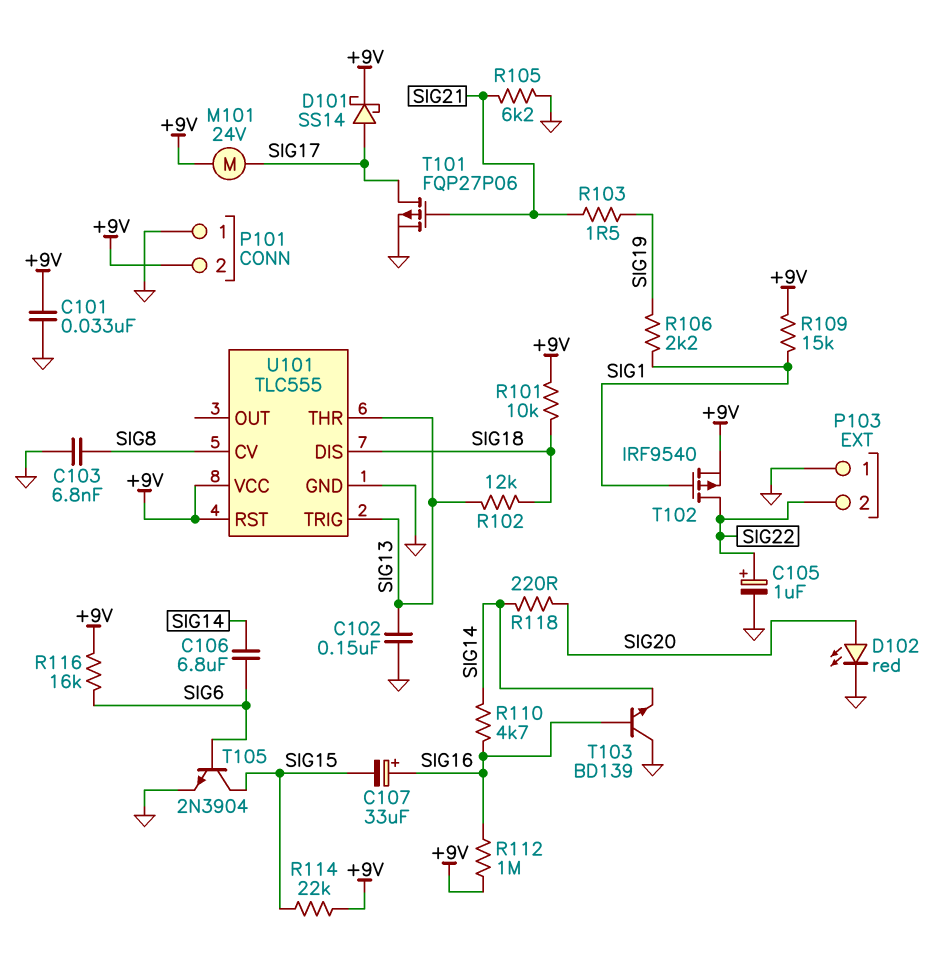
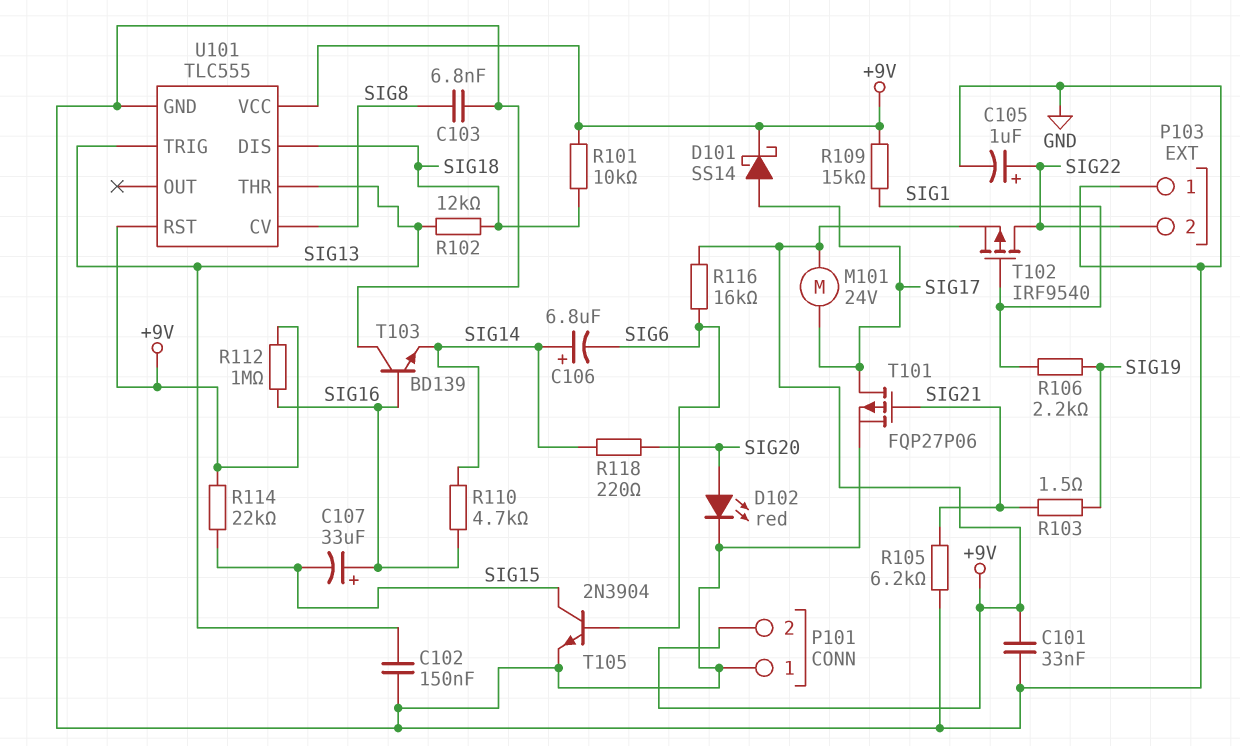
C106: 6.8uF (SIG6, SIG14) -> 6.8uF (plus SIG14, minus SIG6)

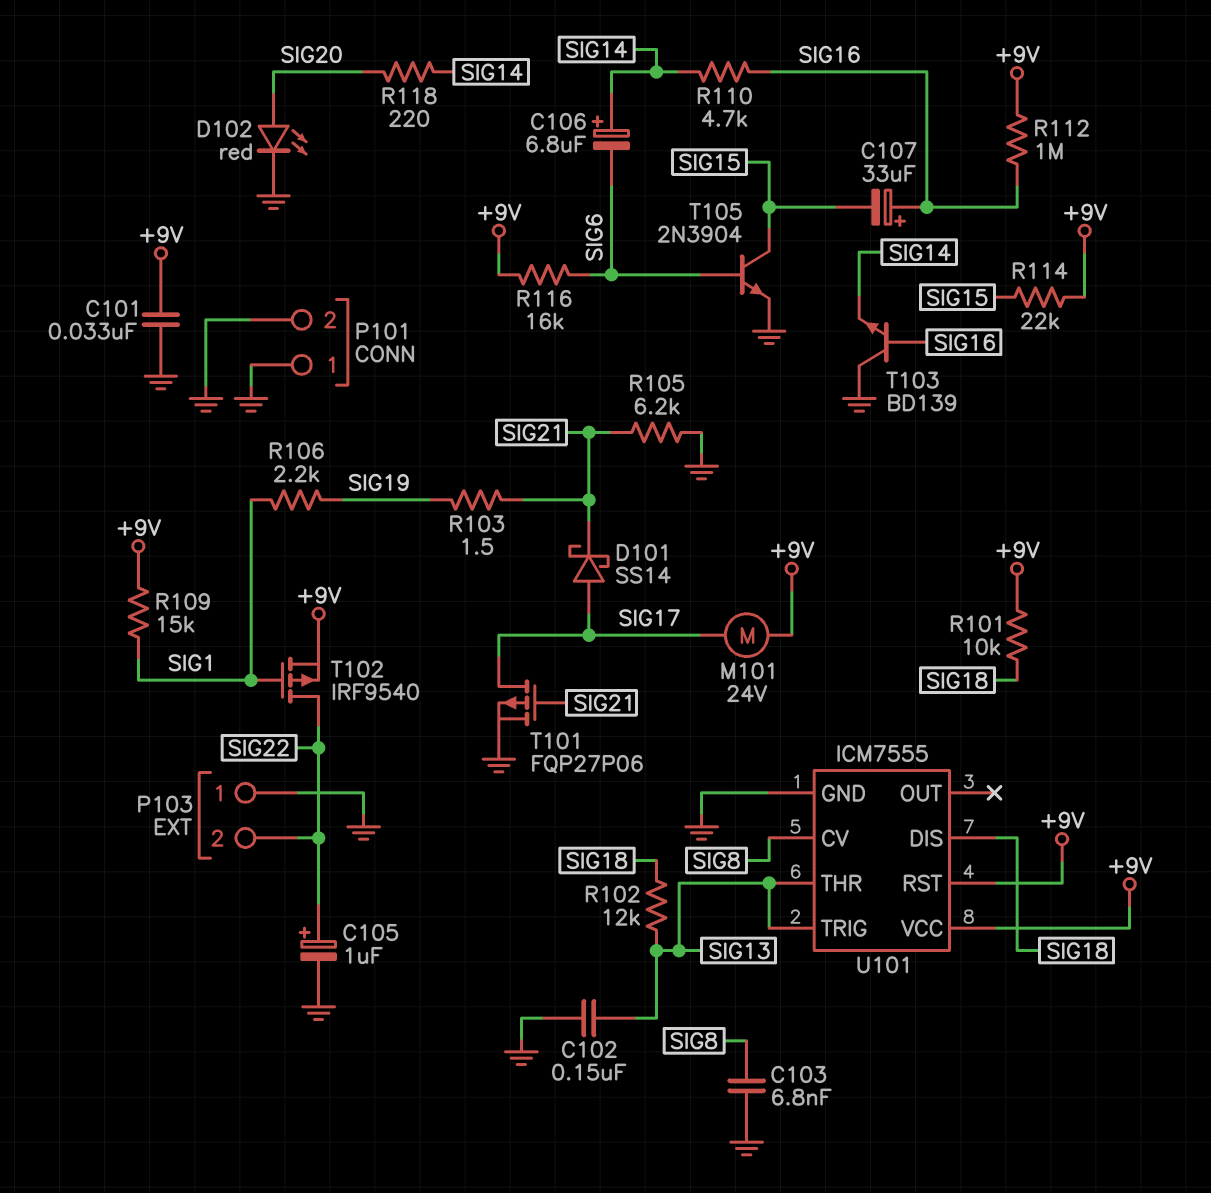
D101: schottky SS14 (A SIG17, K +9V) -> schottky SS14 (A SIG17, K SIG21)
P101 pin 2: +9V -> GND
U101: TLC555 -> ICM7555

